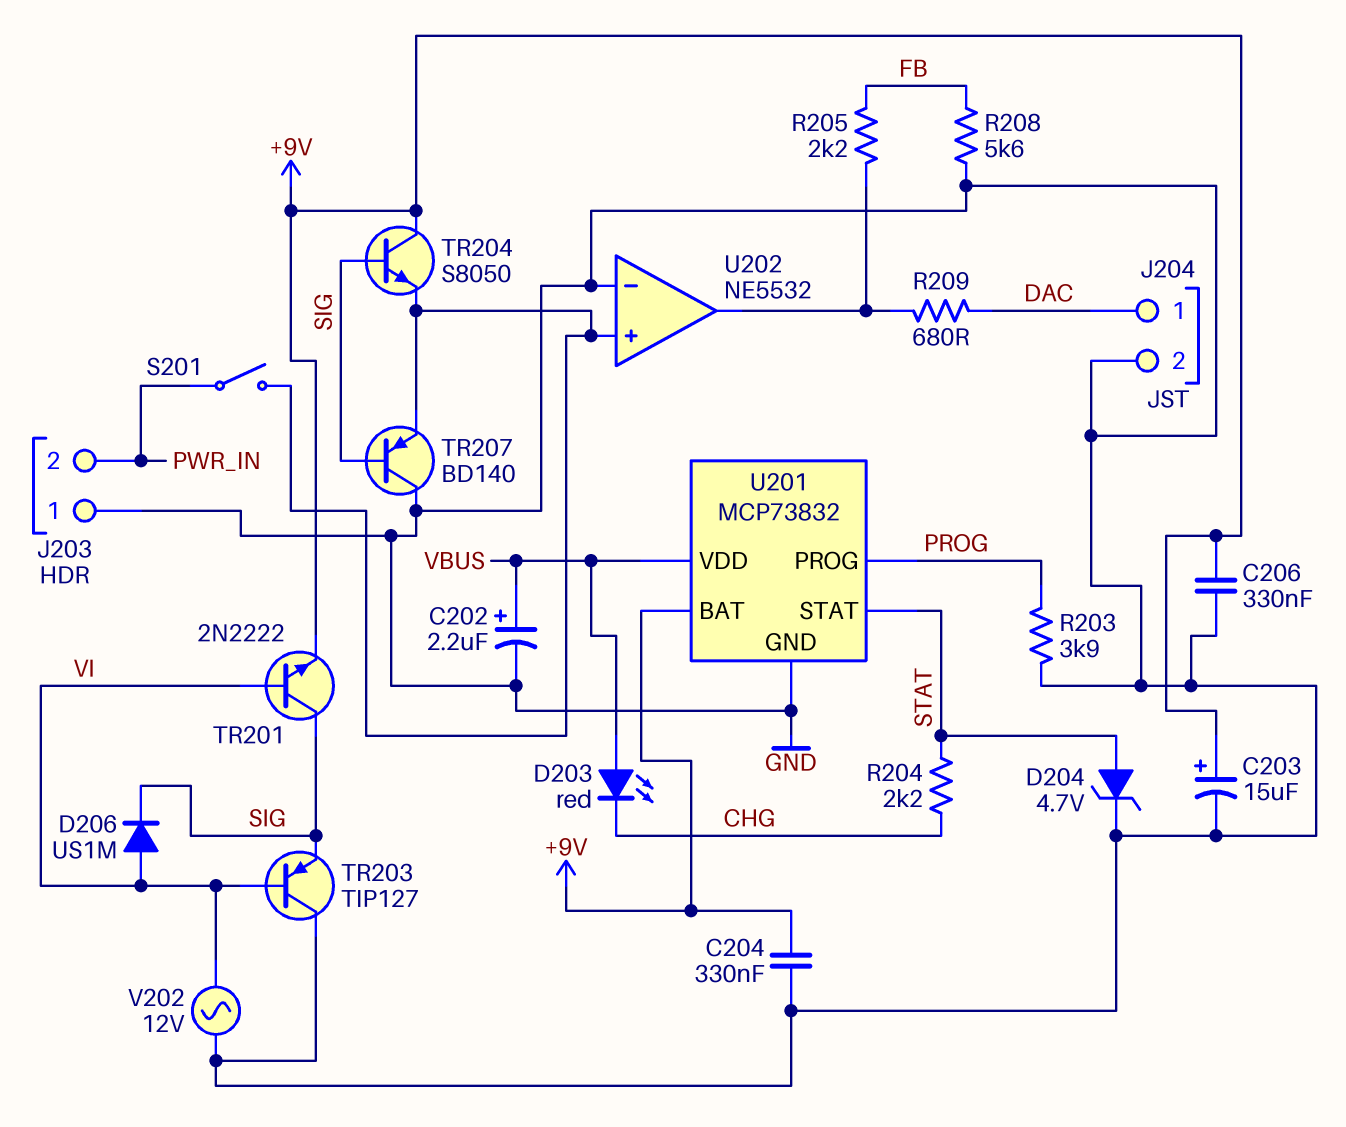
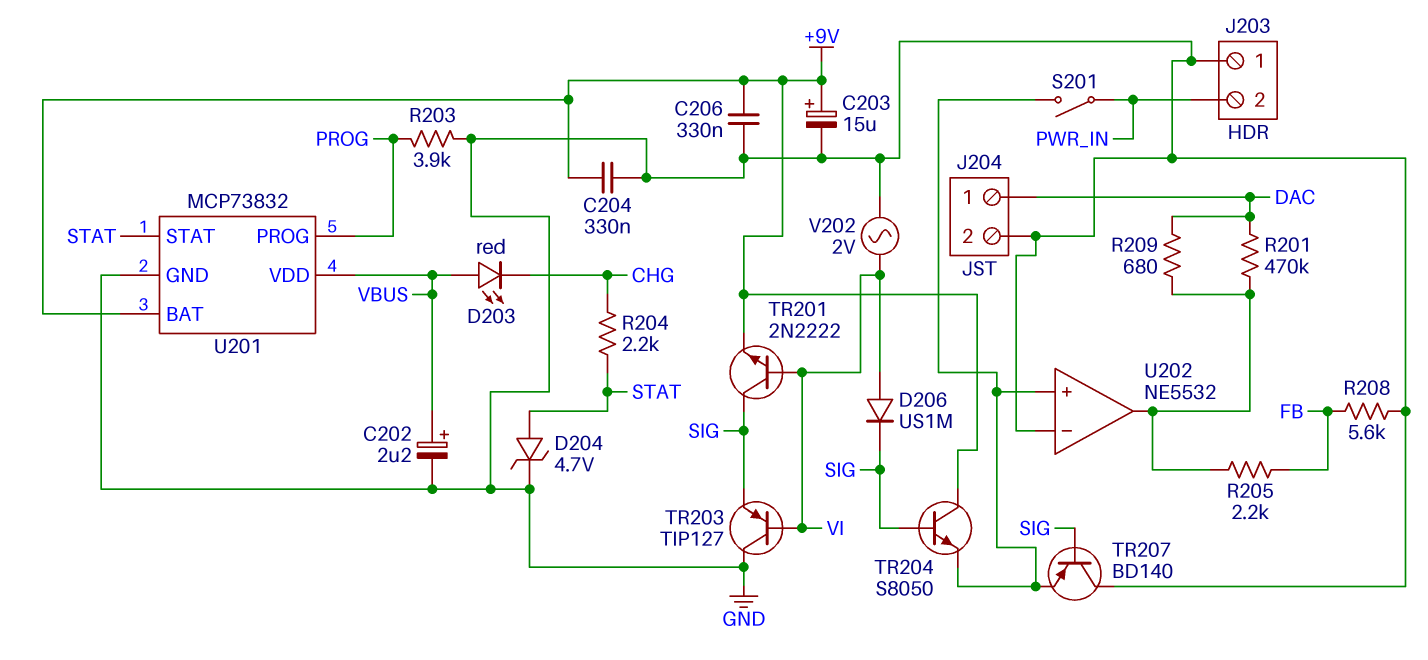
R201: none -> 470k (DAC, U202/out)
V202: AC 12V (GND, VI) -> AC 2V (GND, VI)

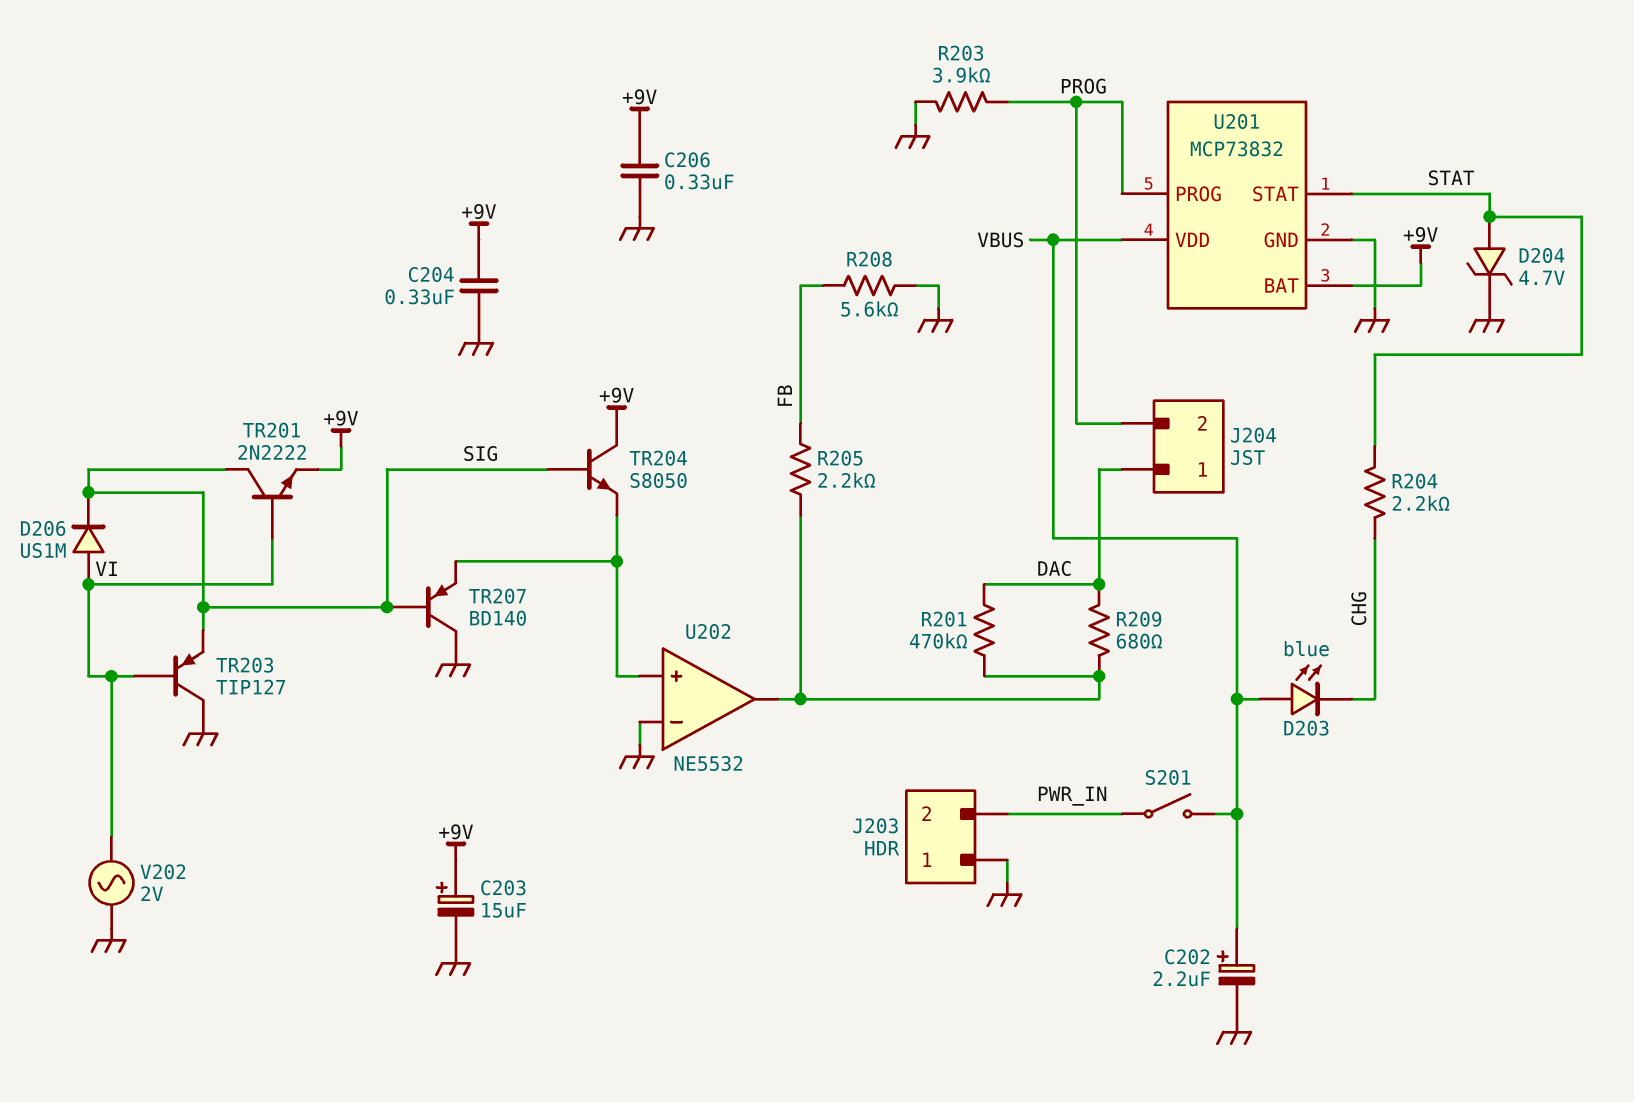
D203: LED red (A VBUS, K CHG) -> LED blue (A VBUS, K CHG)
J204 pin 2: GND -> PROG
S201: switch (PWR_IN, U202/in+) -> switch (PWR_IN, VBUS)

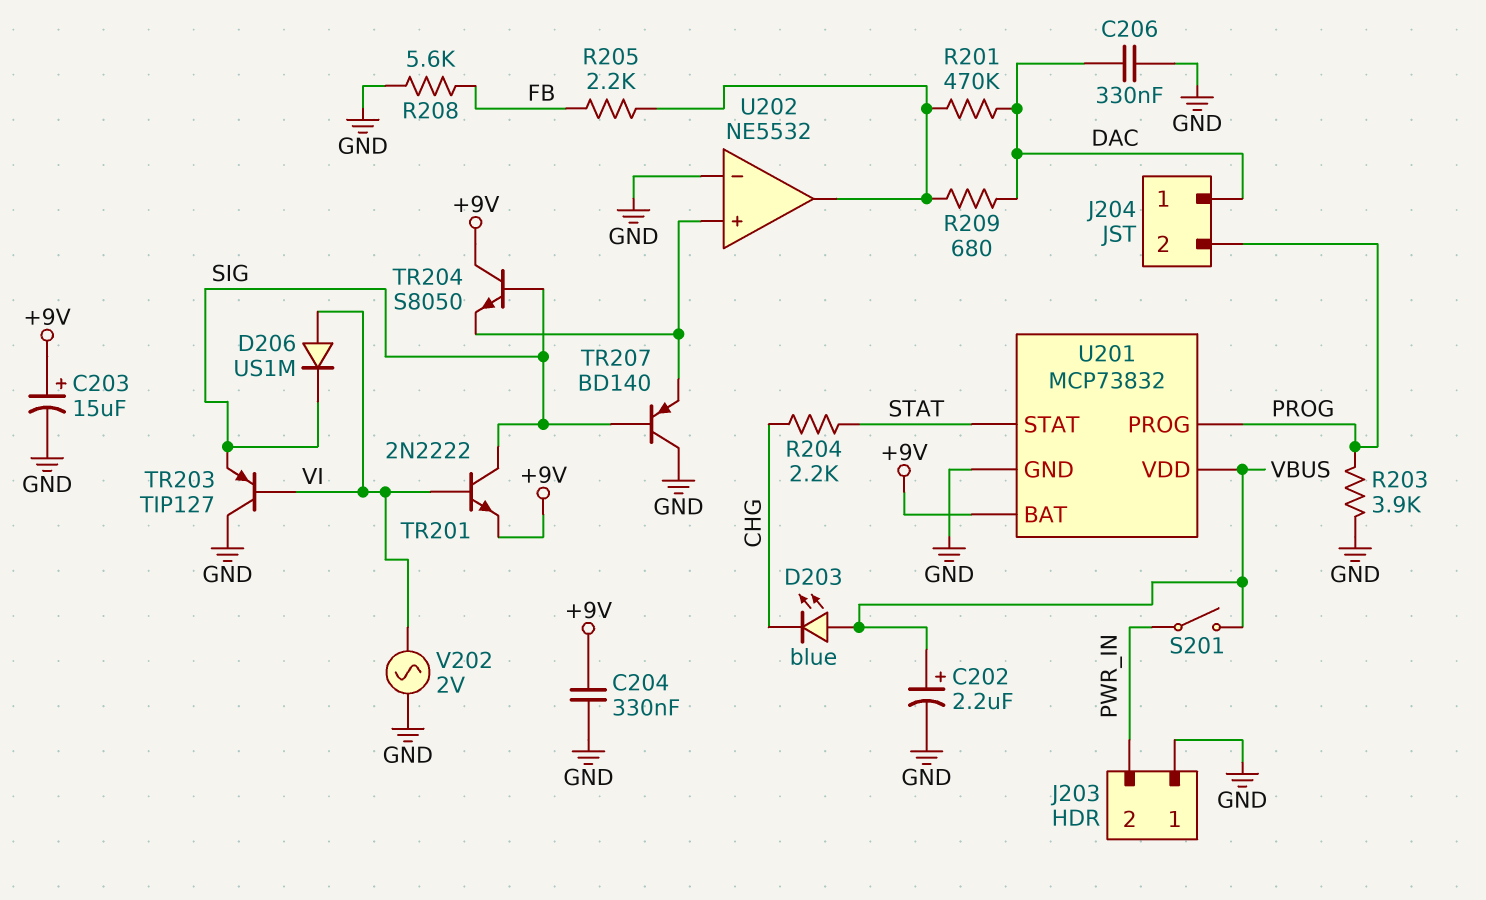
C206: 330nF (+9V, GND) -> 330nF (DAC, GND)
D204: zener 4.7V (A STAT, K GND) -> none

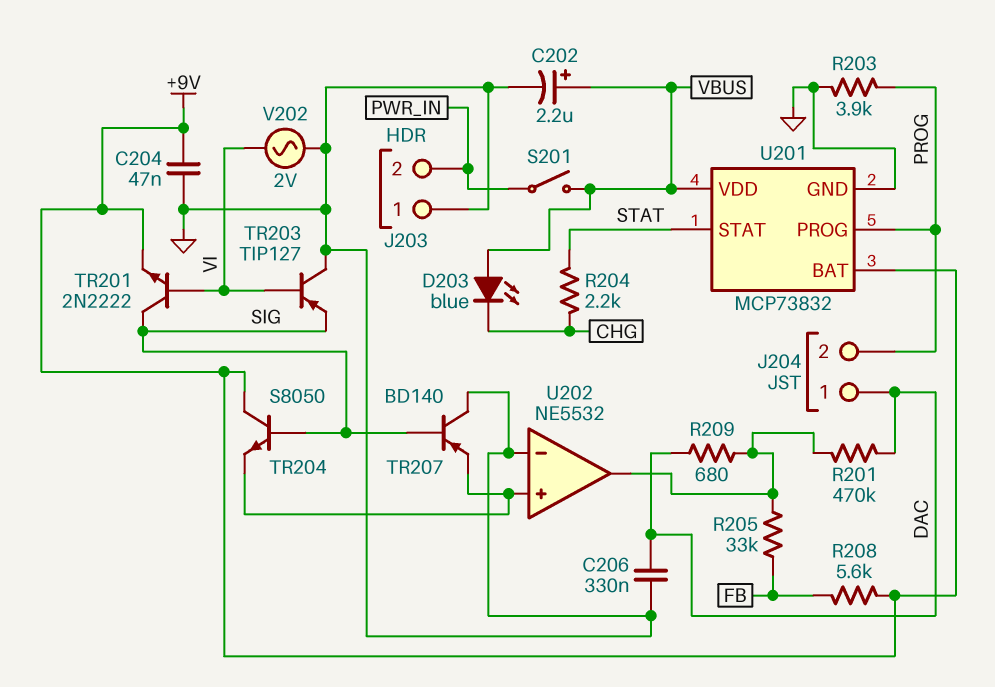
C203: 15uF (plus +9V, minus GND) -> none
C204: 330nF (+9V, GND) -> 47nF (+9V, GND)
D206: diode US1M (A VI, K SIG) -> none
R205: 2.2k (FB, U202/out) -> 33k (FB, U202/out)
R208: 5.6k (FB, GND) -> 5.6k (+9V, FB)

